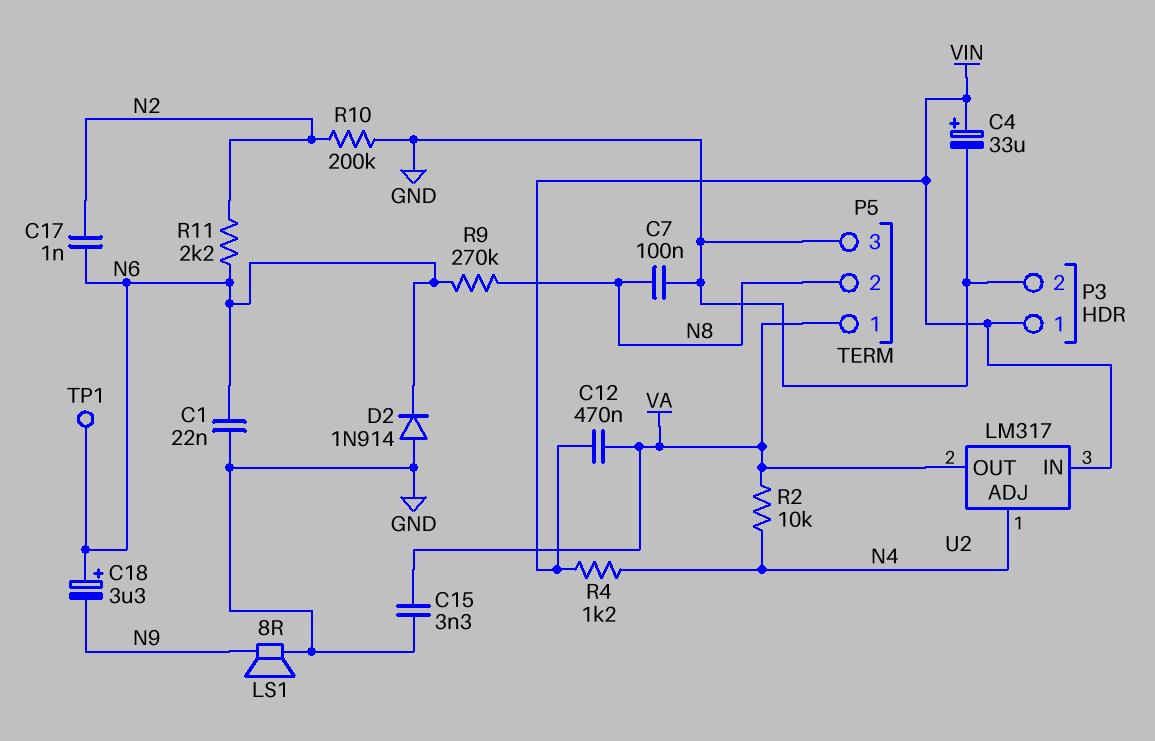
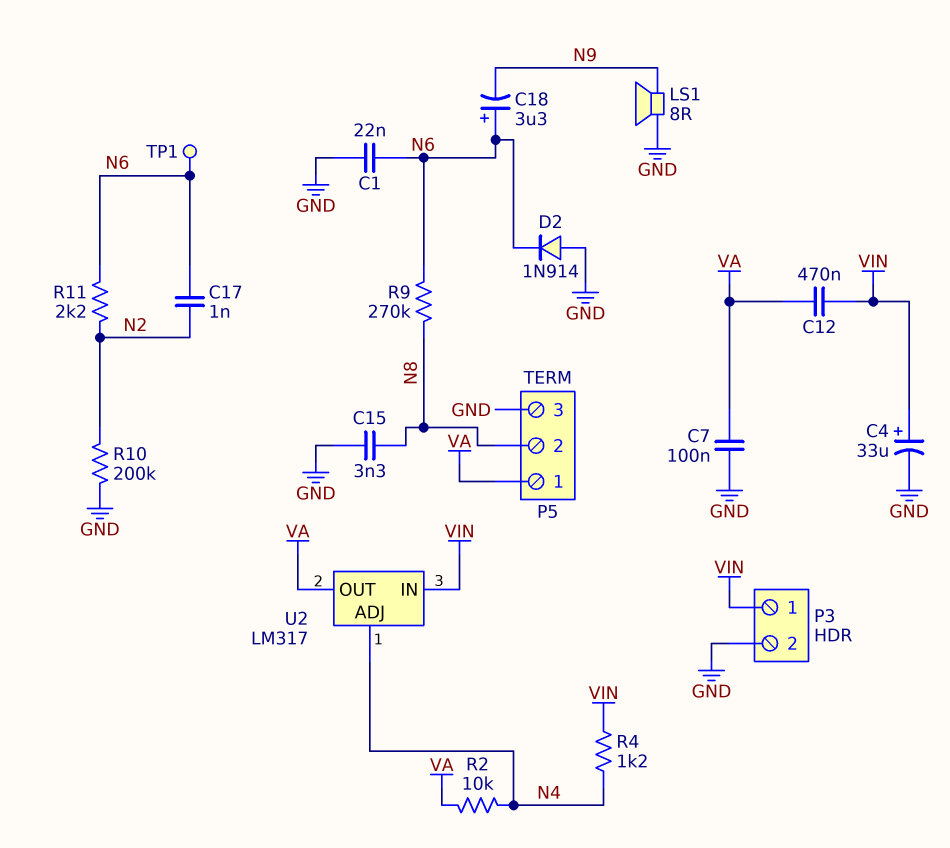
C7: 100nF (GND, N8) -> 100nF (GND, VA)
C15: 3.3nF (GND, VA) -> 3.3nF (GND, N8)

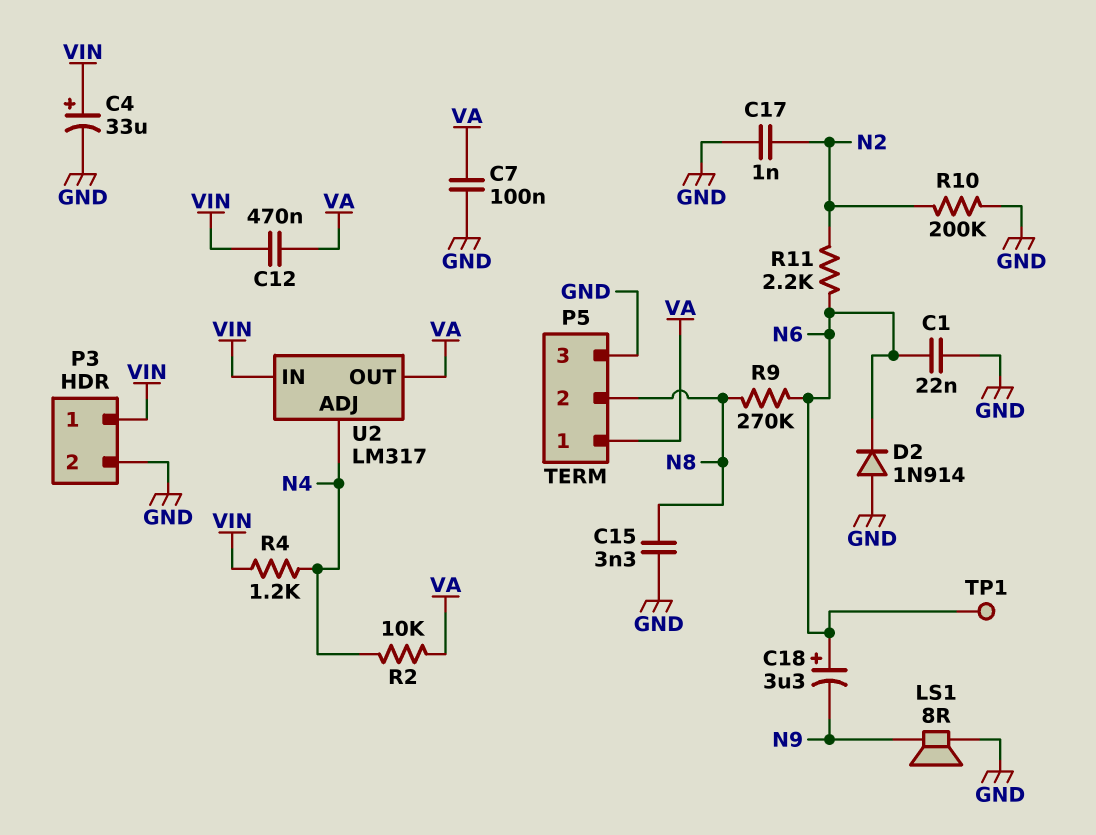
C17: 1nF (N2, N6) -> 1nF (GND, N2)

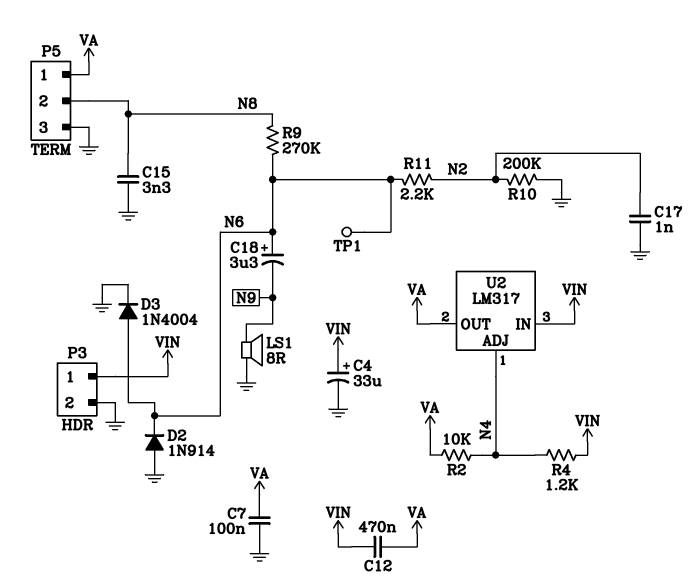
C1: 22nF (GND, N6) -> none
D3: none -> diode 1N4004 (A N6, K GND)

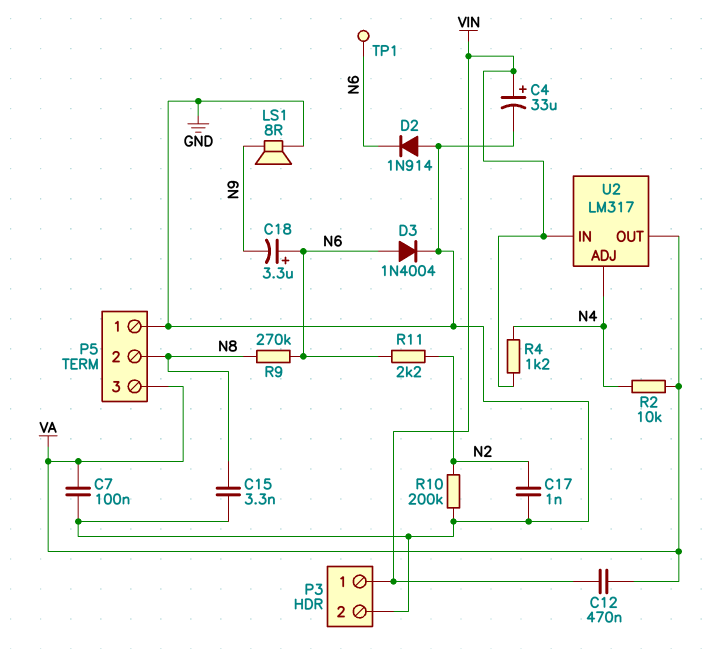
P5 pin 1: VA -> GND
P5 pin 3: GND -> VA

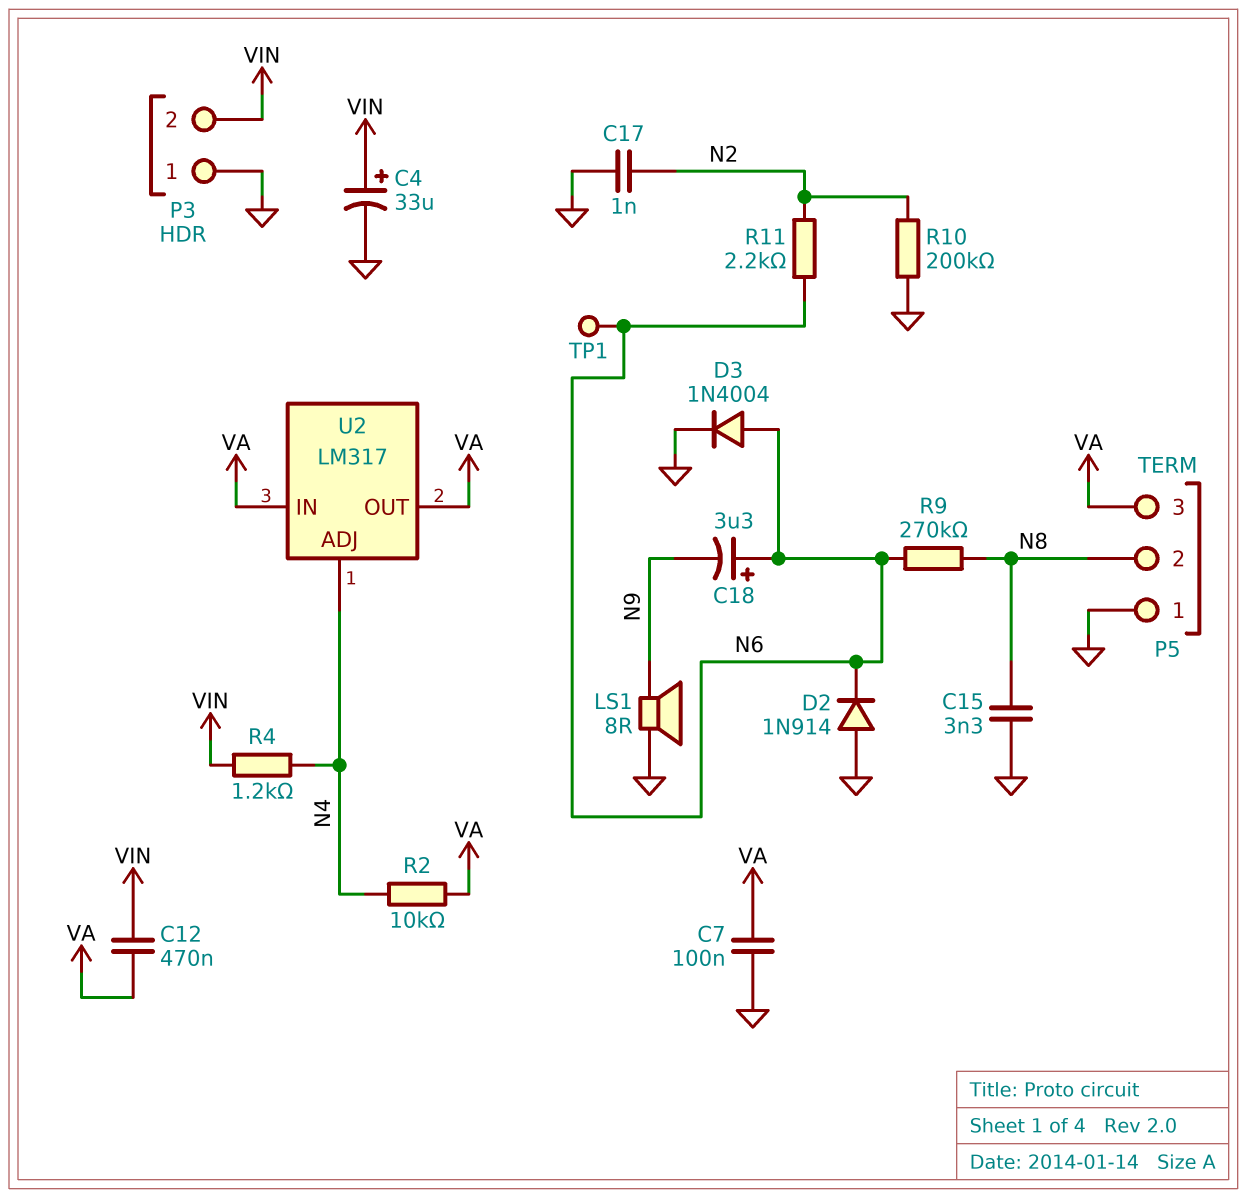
P3 pin 1: VIN -> GND
P3 pin 2: GND -> VIN
U2 pin IN: VIN -> VA

